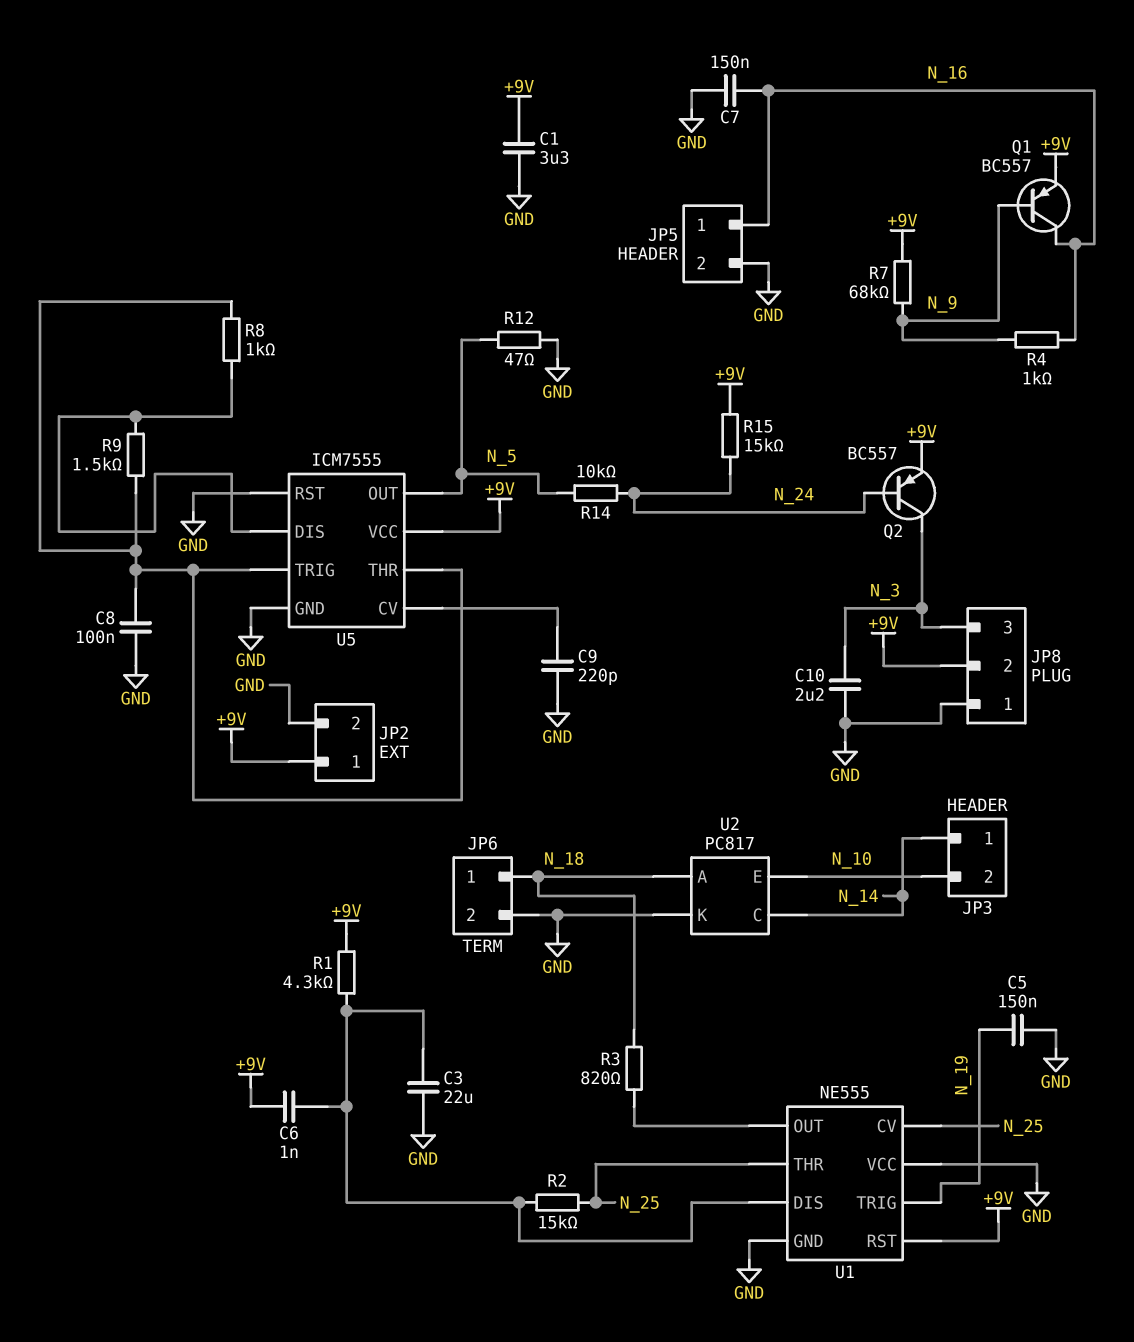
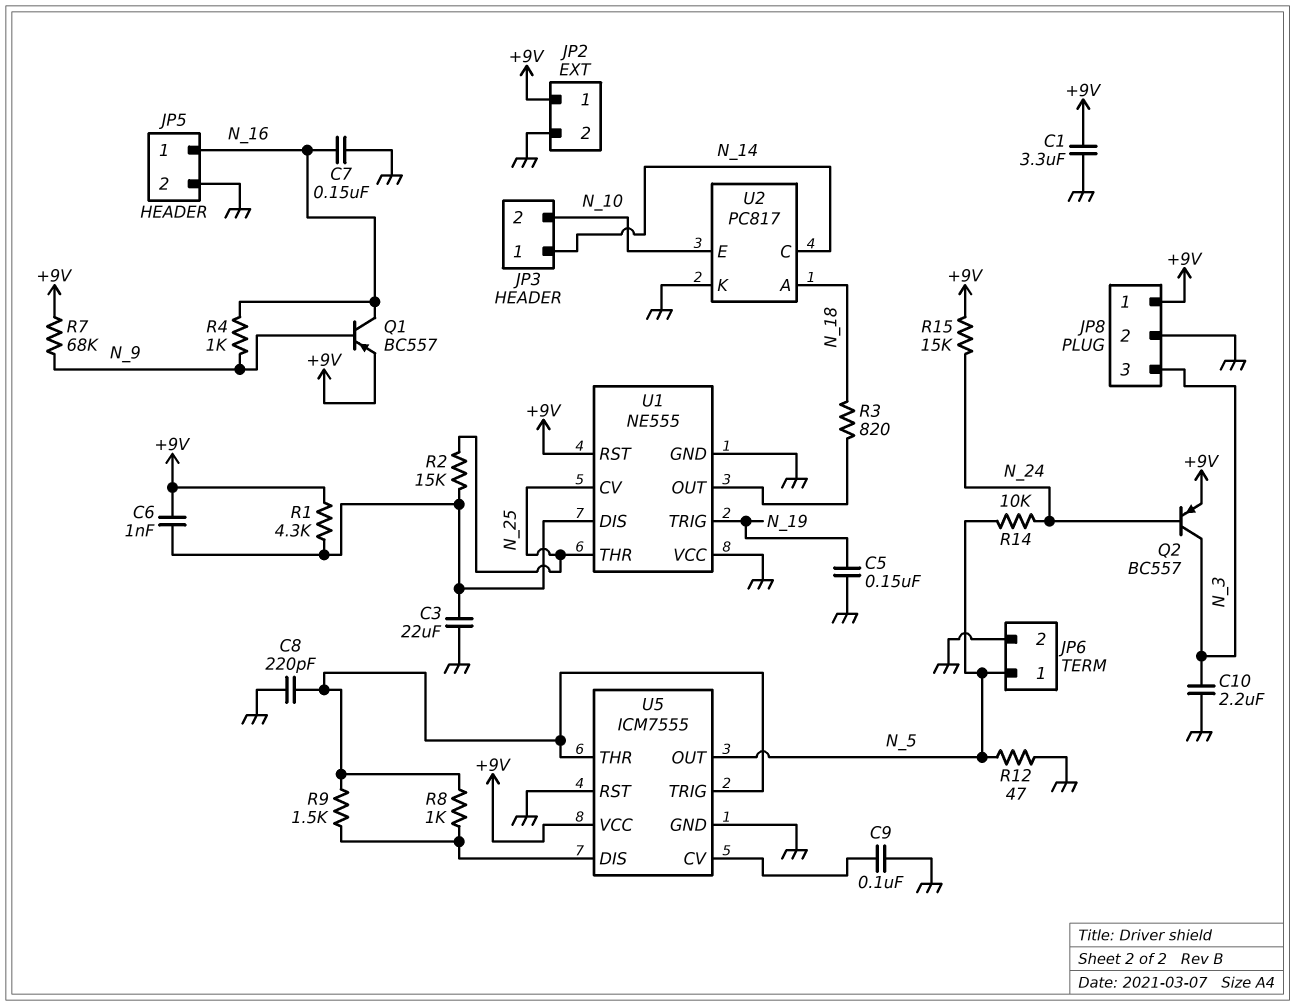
C8: 100nF (GND, U5/THR) -> 220pF (GND, U5/THR)
C9: 220pF (GND, U5/CV) -> 100nF (GND, U5/CV)
JP6 pin 1: N_18 -> N_5
JP8 pin 1: GND -> +9V
JP8 pin 2: +9V -> GND

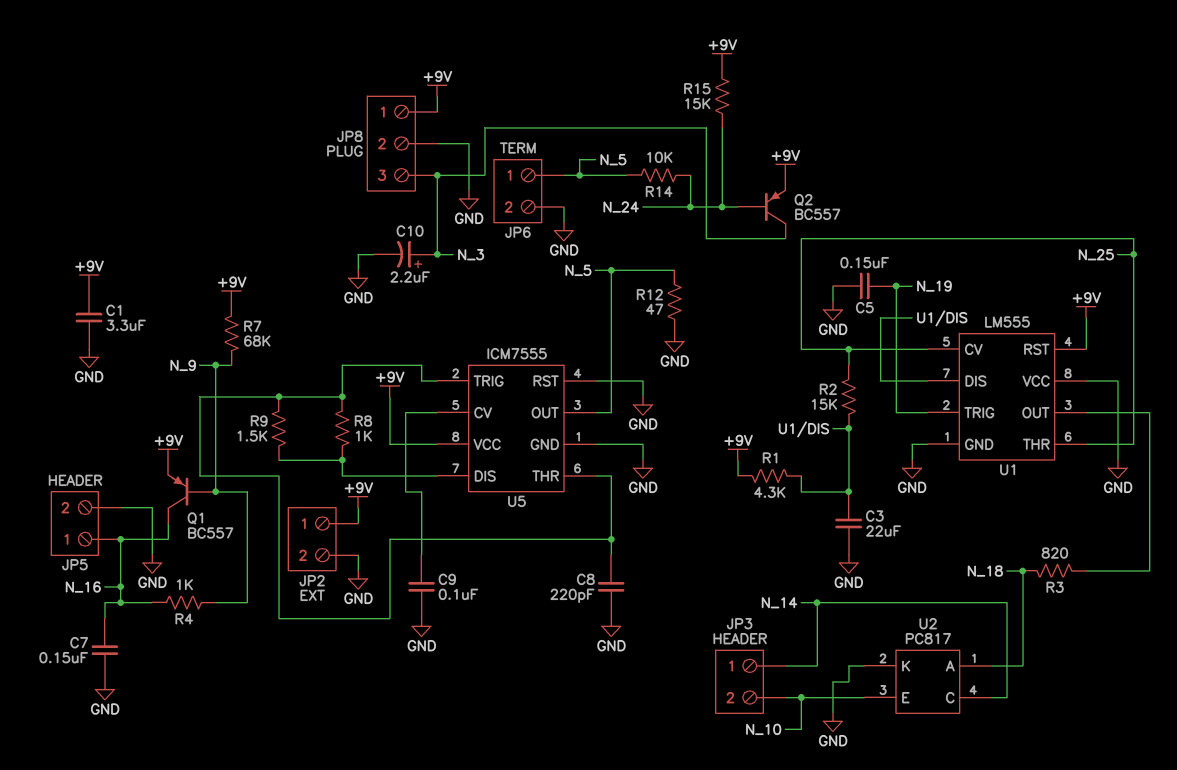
C6: 1nF (+9V, U1/DIS) -> none
C10: 2.2uF (GND, N_3) -> 2.2uF (plus N_3, minus GND)
U1: NE555 -> LM555

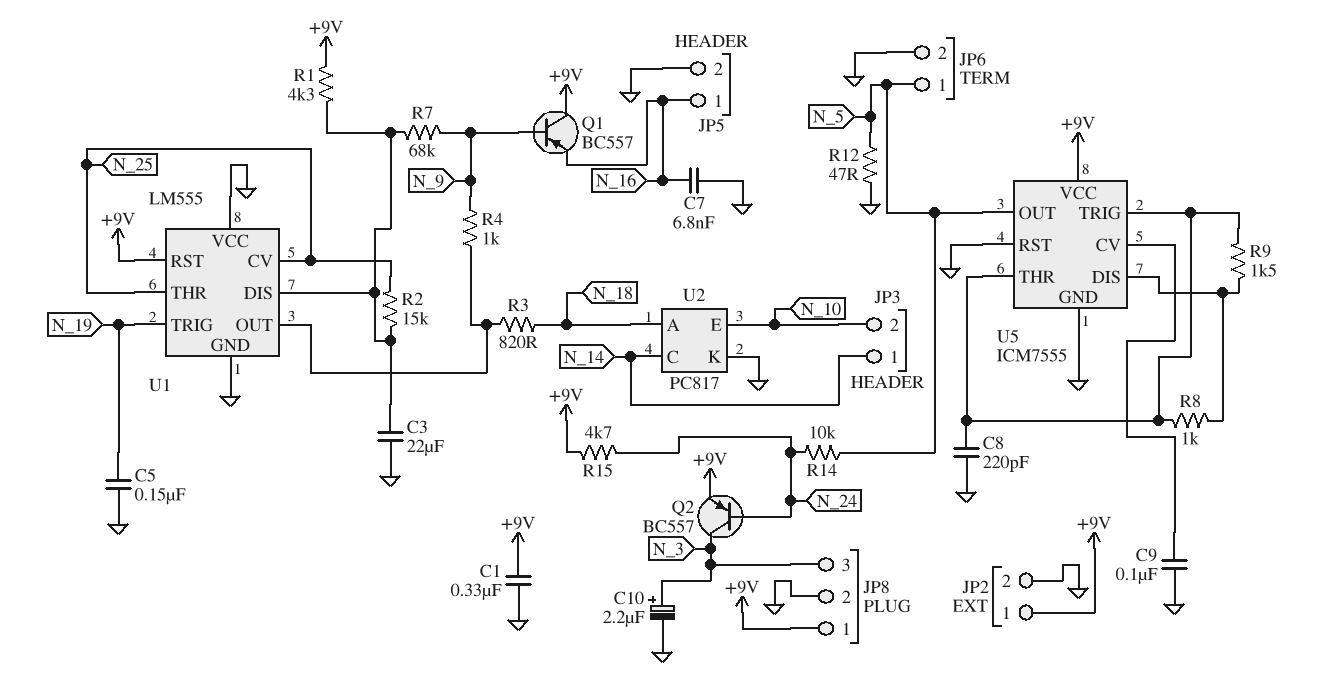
C1: 3.3uF (+9V, GND) -> 330nF (+9V, GND)
C7: 150nF (GND, N_16) -> 6.8nF (GND, N_16)
Q1: PNP BC557 (B N_9, C N_16, E +9V) -> PNP BC557 (B N_9, C +9V, E N_16)
R4: 1k (N_9, N_16) -> 1k (N_9, U1/OUT)
R7: 68k (+9V, N_9) -> 68k (N_9, U1/DIS)
R15: 15k (+9V, N_24) -> 4.7k (+9V, N_24)

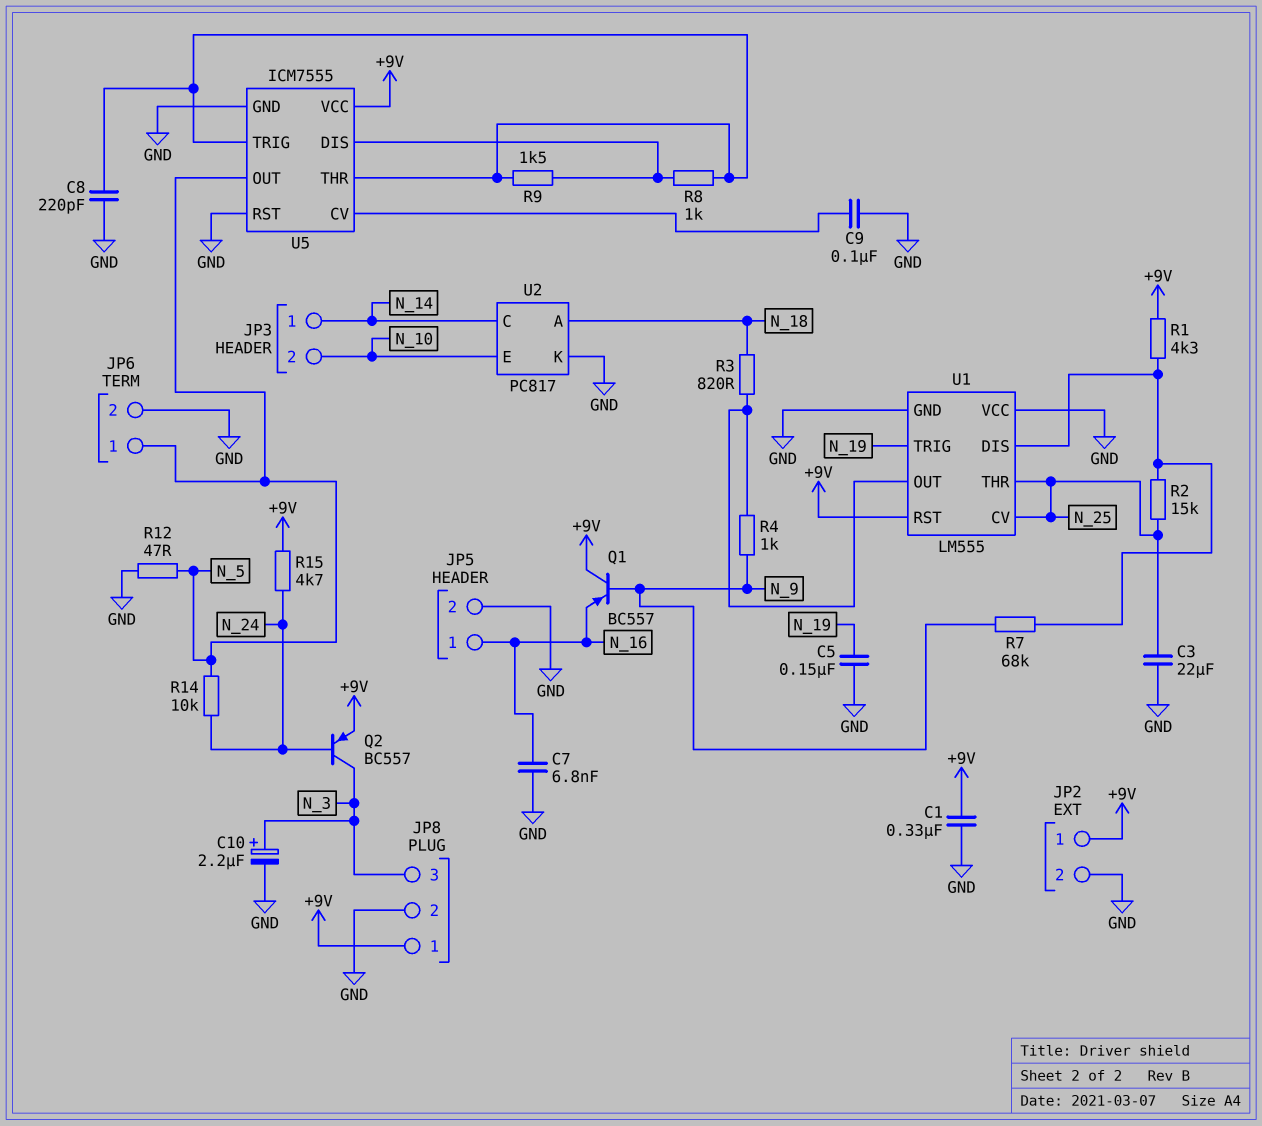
C3: 22uF (GND, U1/DIS) -> 22uF (GND, N_25)

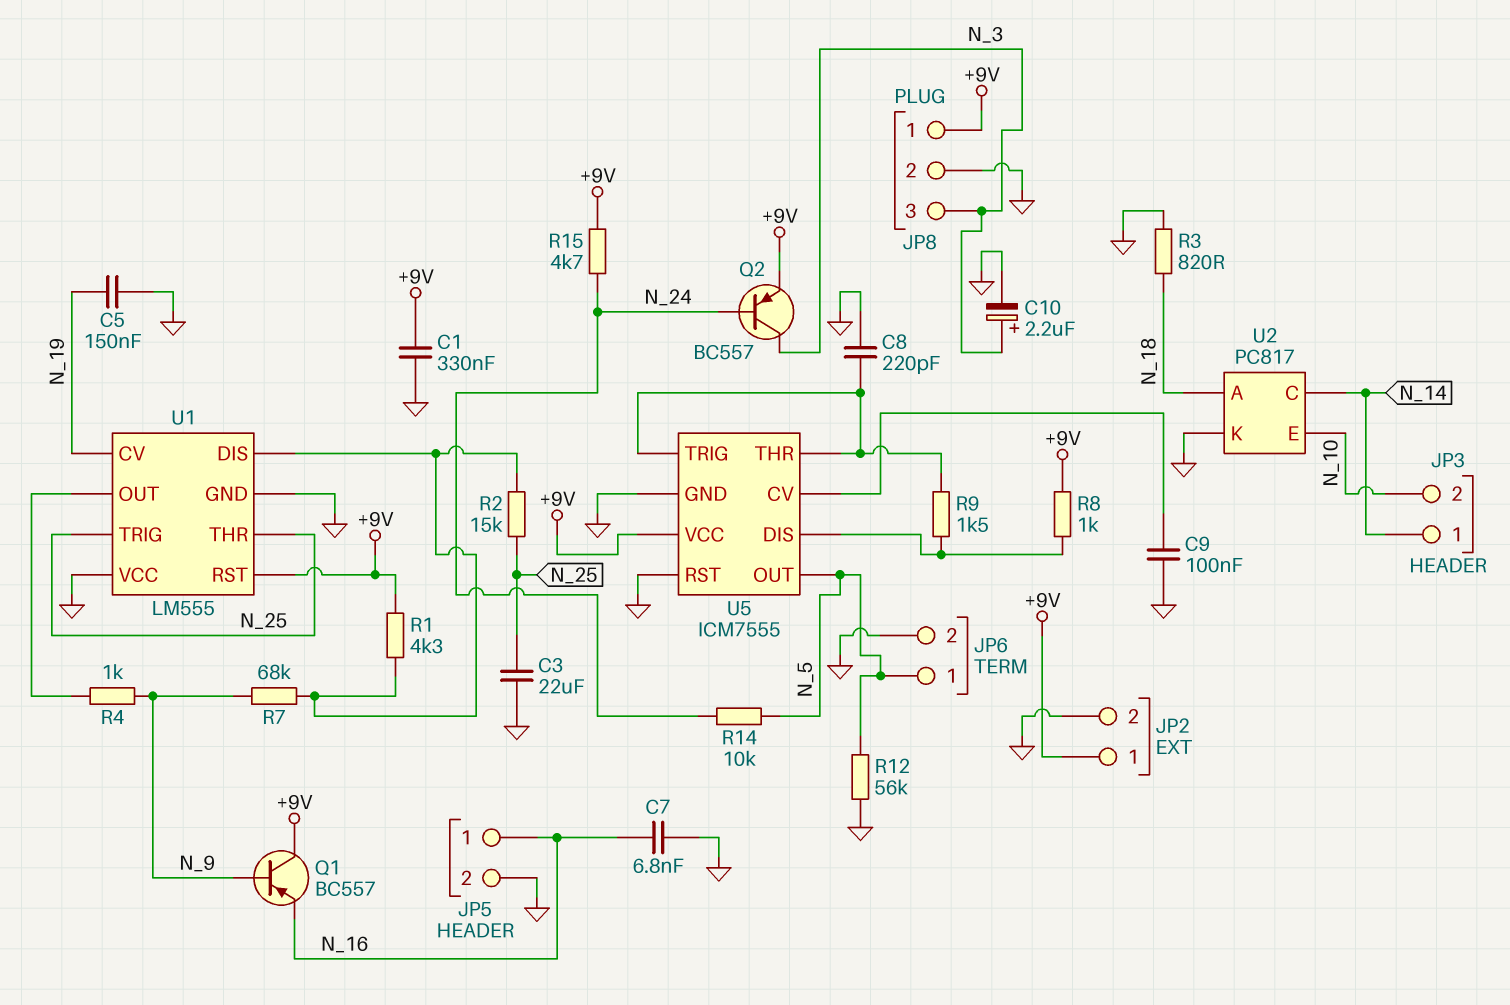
R3: 820 (N_18, U1/OUT) -> 820 (GND, N_18)
R8: 1k (U5/DIS, U5/THR) -> 1k (+9V, U5/DIS)
R12: 47 (GND, N_5) -> 56k (GND, N_5)
U1 pin CV: N_25 -> N_19
U1 pin TRIG: N_19 -> N_25

